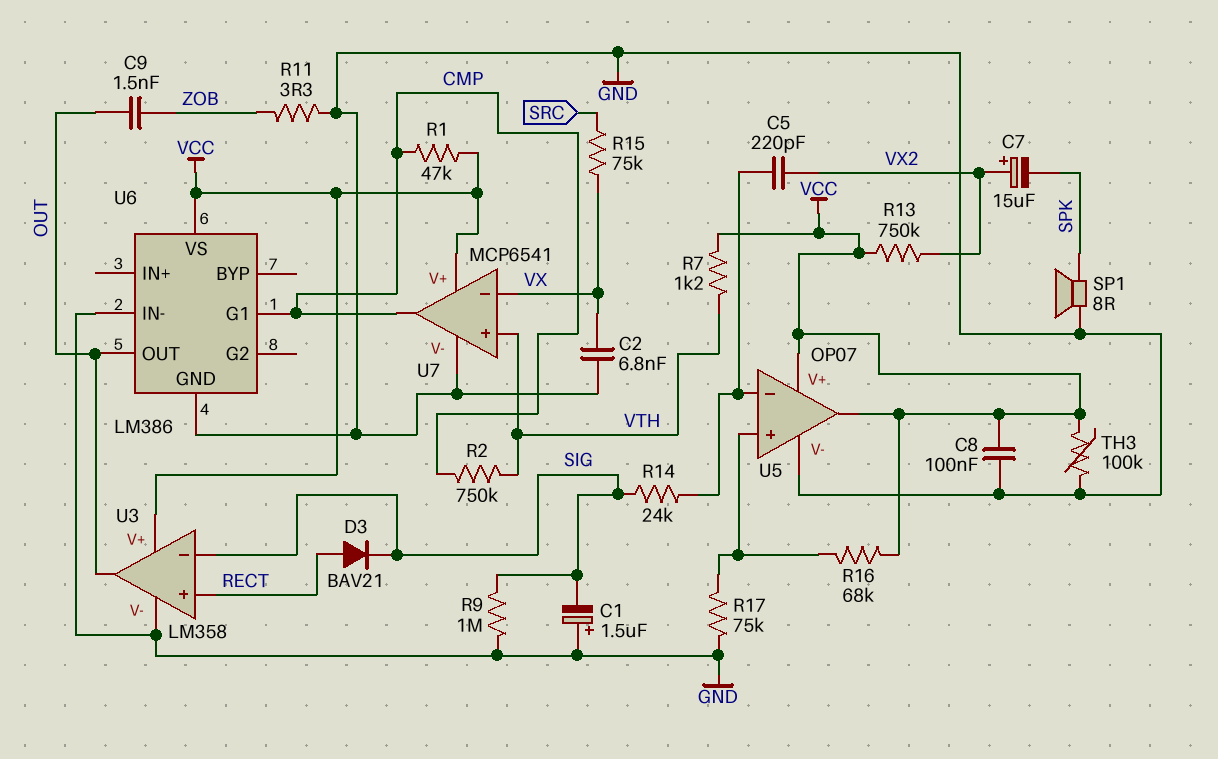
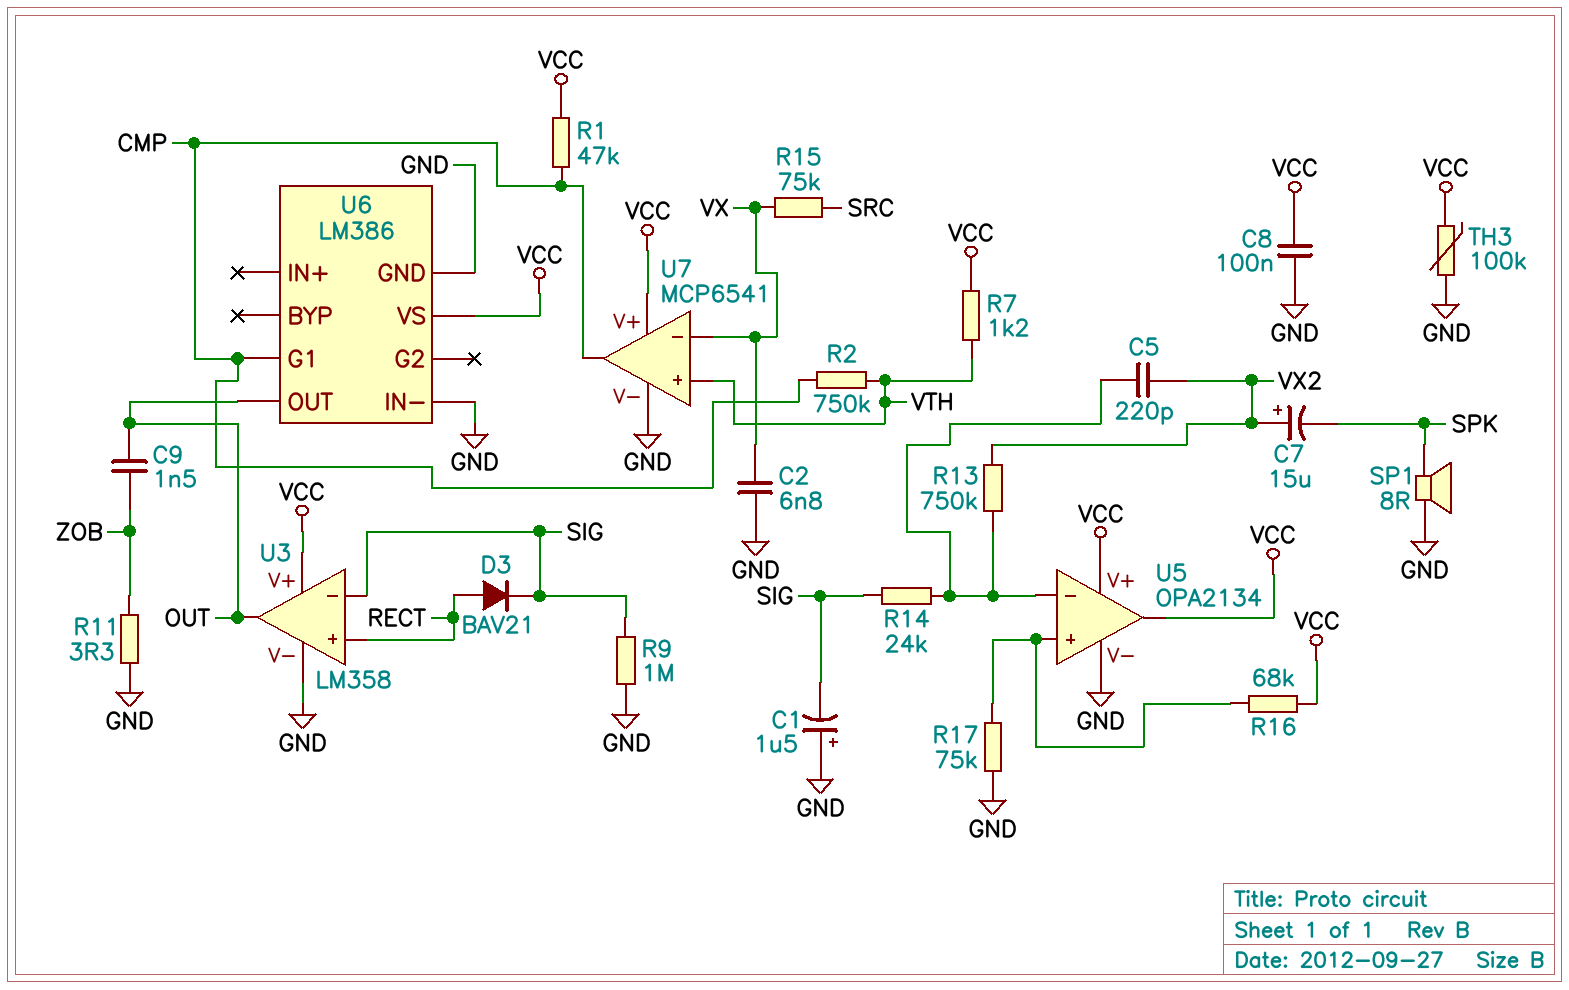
R13: 750k (VCC, VX2) -> 750k (U5/in-, VX2)
U5: OP07 -> OPA2134

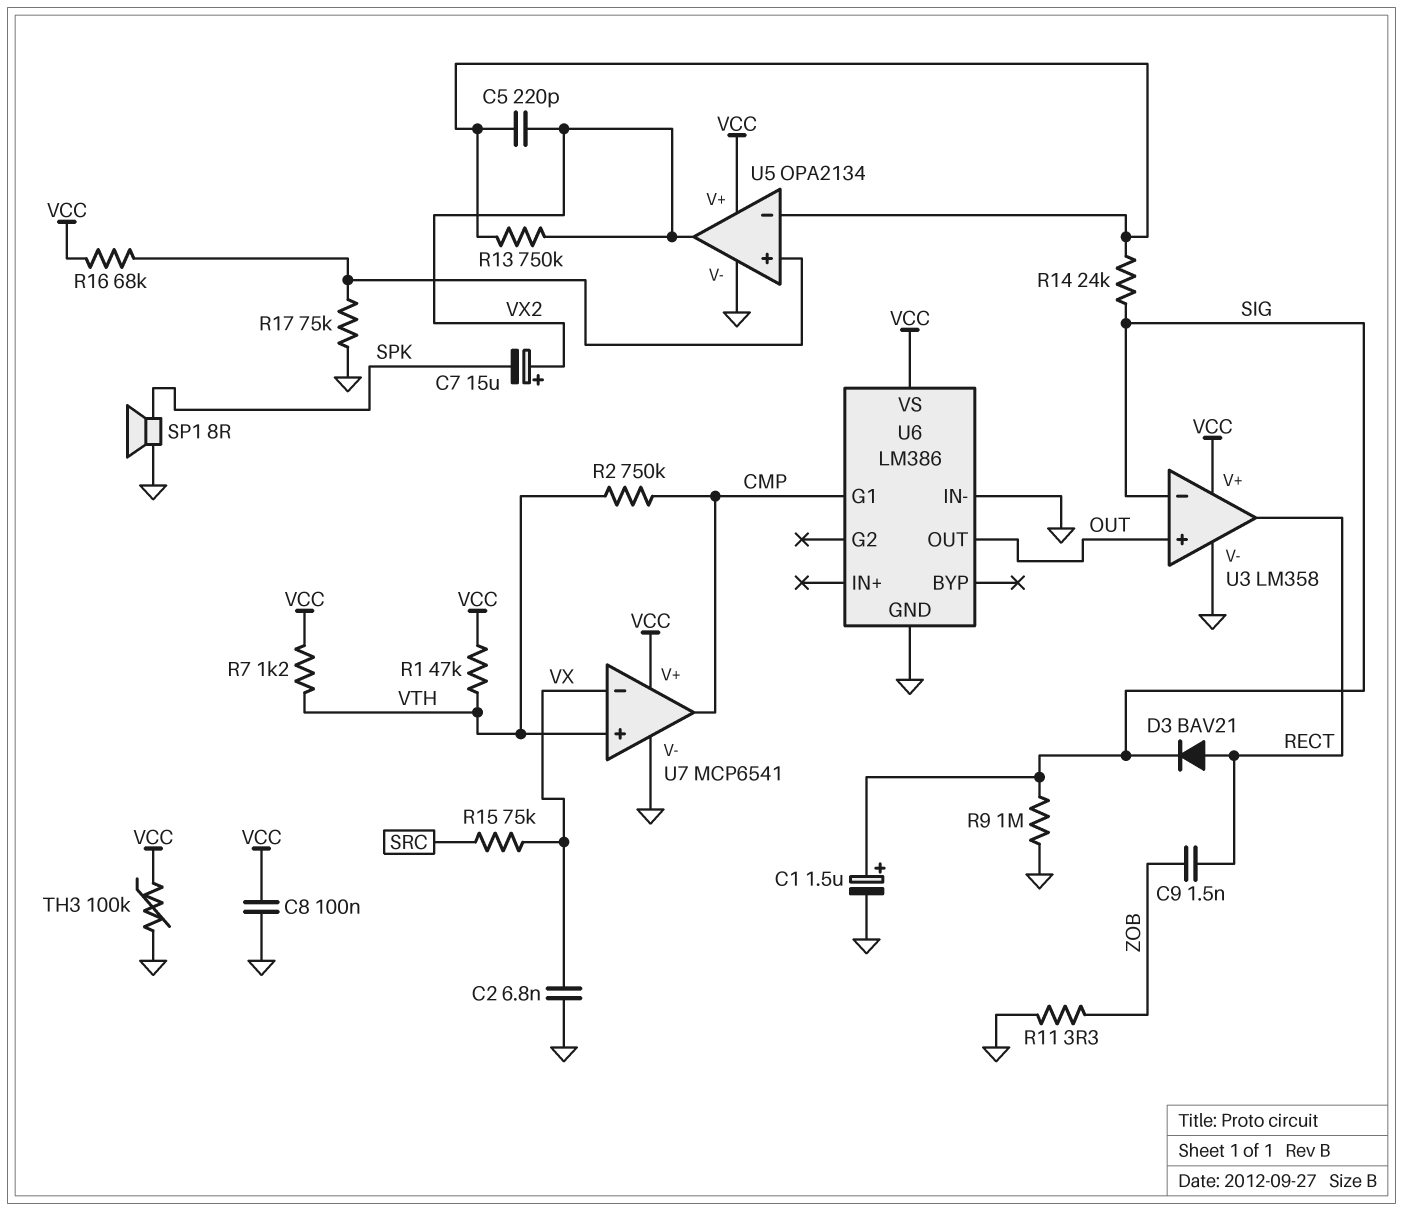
C1: 1.5uF (plus GND, minus SIG) -> 1.5uF (plus SIG, minus GND)
C9: 1.5nF (OUT, ZOB) -> 1.5nF (RECT, ZOB)
R1: 47k (CMP, VCC) -> 47k (VCC, VTH)
U3 pin in+: RECT -> OUT
U3 pin out: OUT -> RECT
U5 pin out: VCC -> VX2

